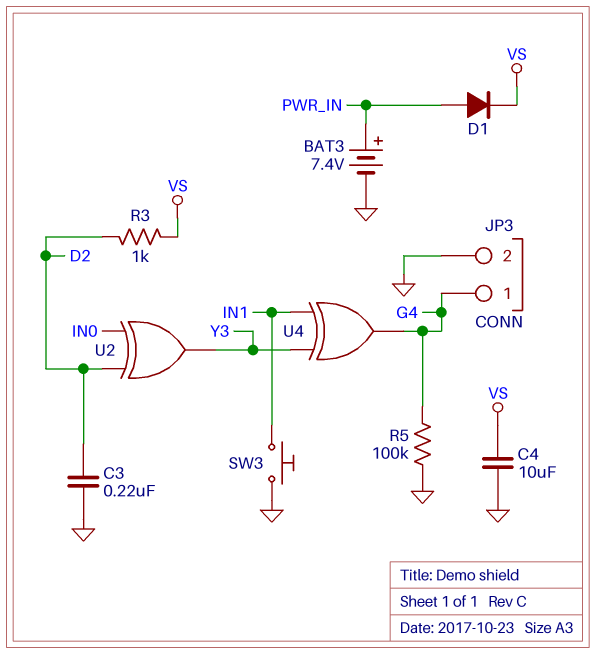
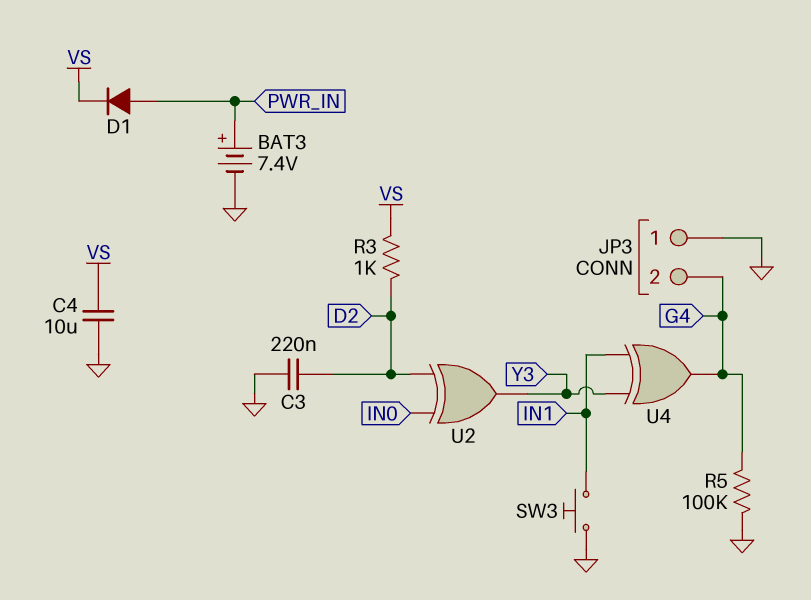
JP3 pin 1: G4 -> GND
JP3 pin 2: GND -> G4

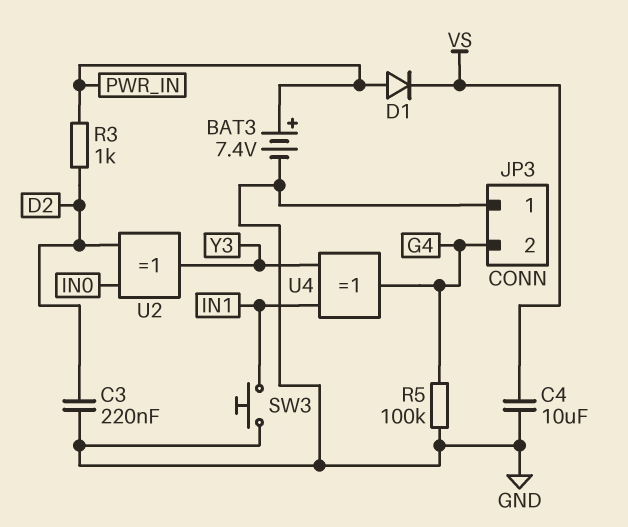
R3: 1k (D2, VS) -> 1k (D2, PWR_IN)

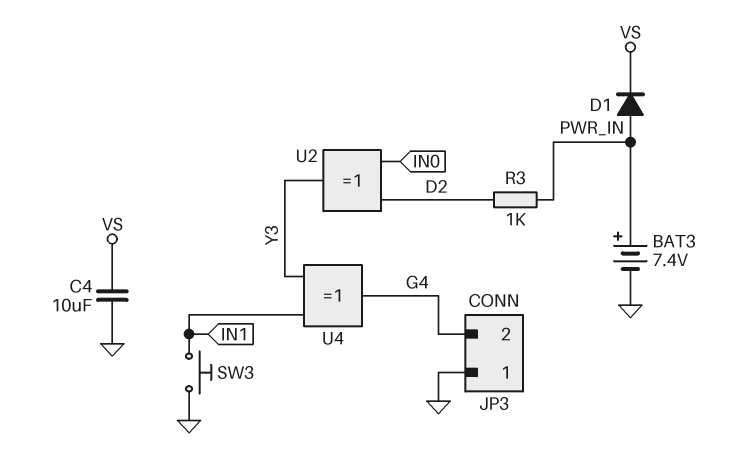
C3: 220nF (D2, GND) -> none
R5: 100k (G4, GND) -> none

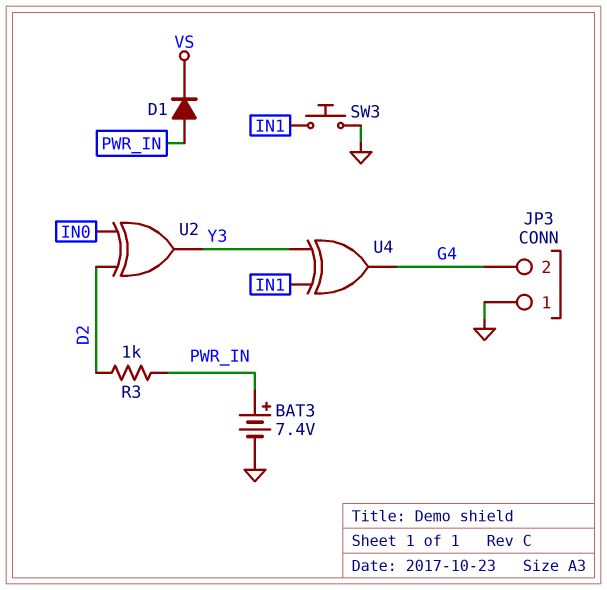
C4: 10uF (GND, VS) -> none

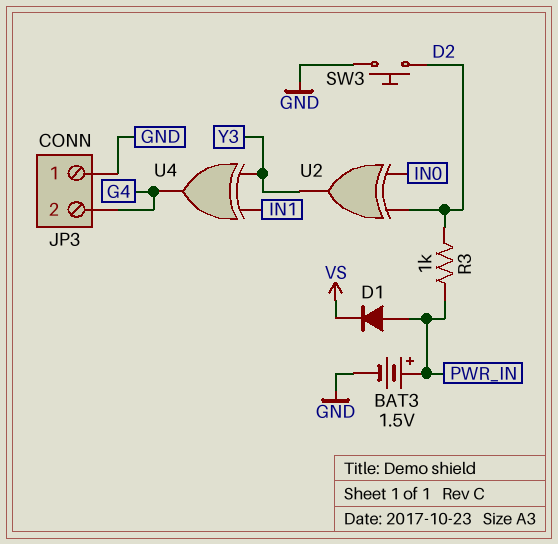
BAT3: 7.4V (plus PWR_IN, minus GND) -> 1.5V (plus PWR_IN, minus GND)
SW3: button (GND, IN1) -> button (D2, GND)

